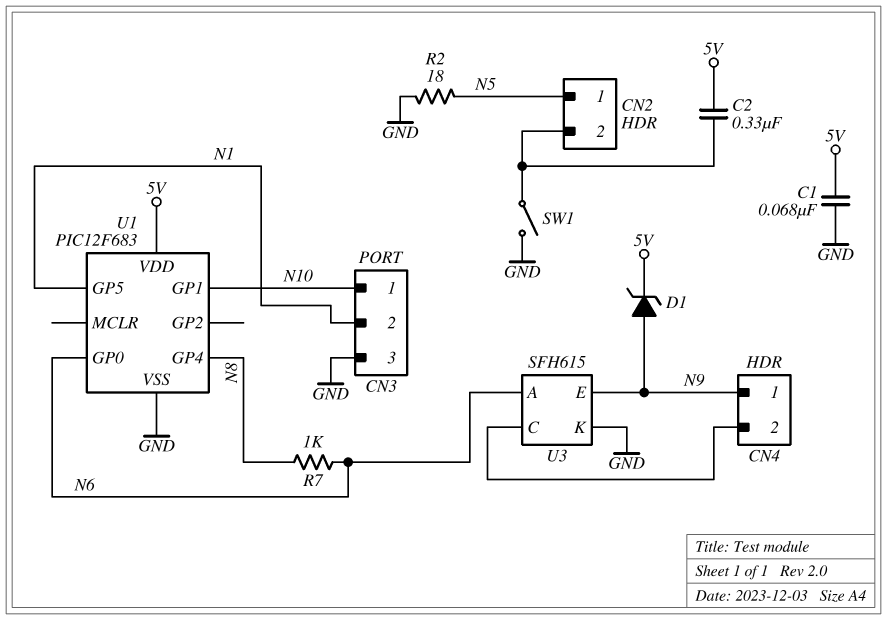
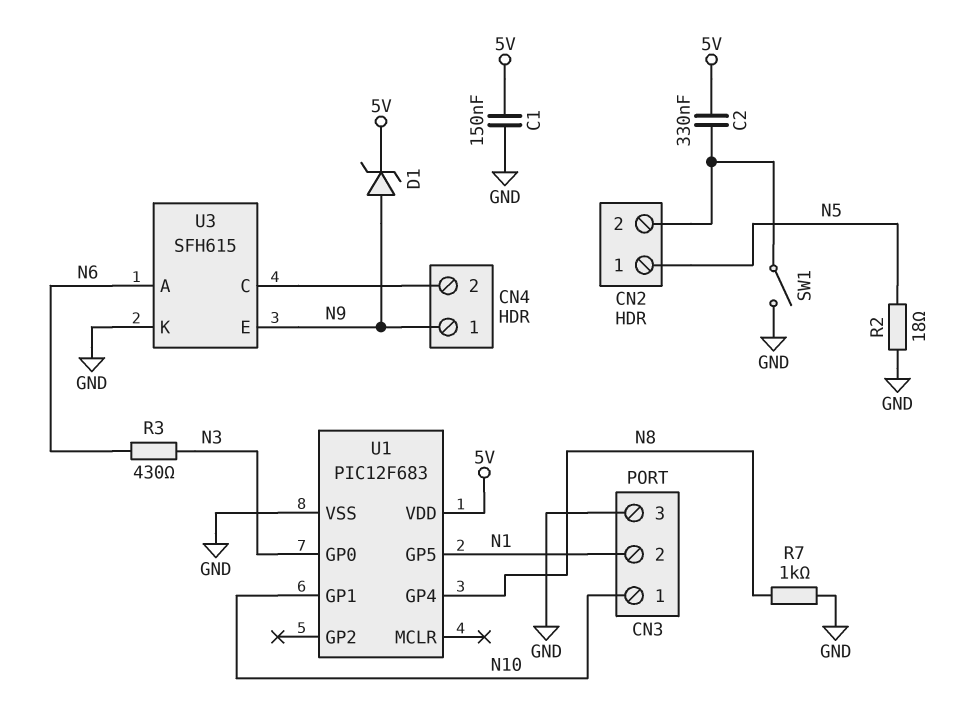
C1: 68nF (5V, GND) -> 150nF (5V, GND)
R3: none -> 430 (N3, N6)
R7: 1k (N6, N8) -> 1k (GND, N8)
U1 pin GP0: N6 -> N3

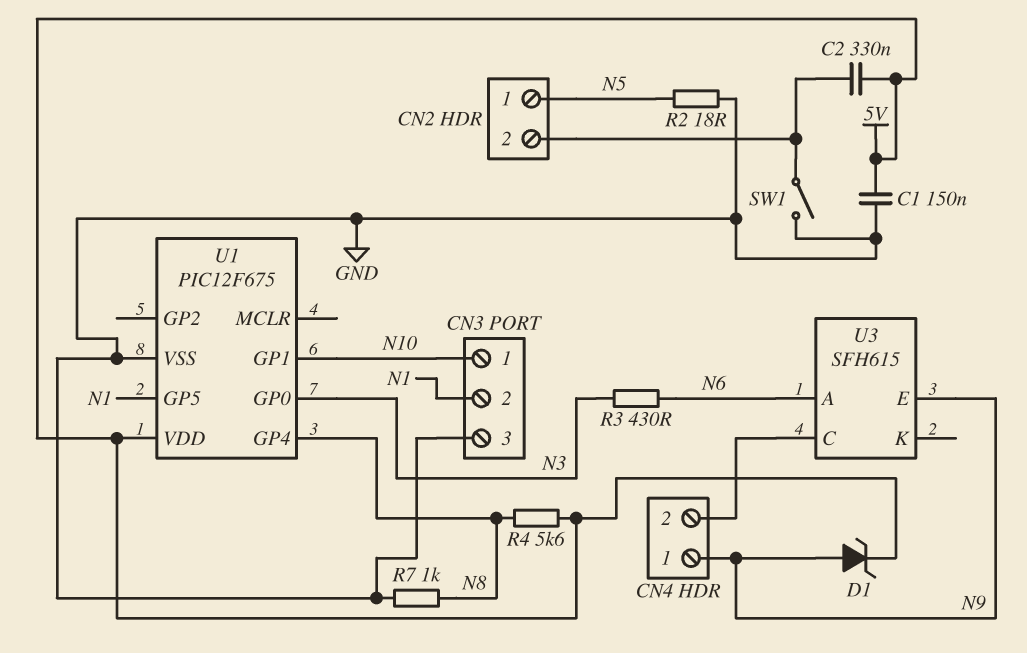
R4: none -> 5.6k (5V, N8)
U1: PIC12F683 -> PIC12F675
U3 pin K: GND -> none

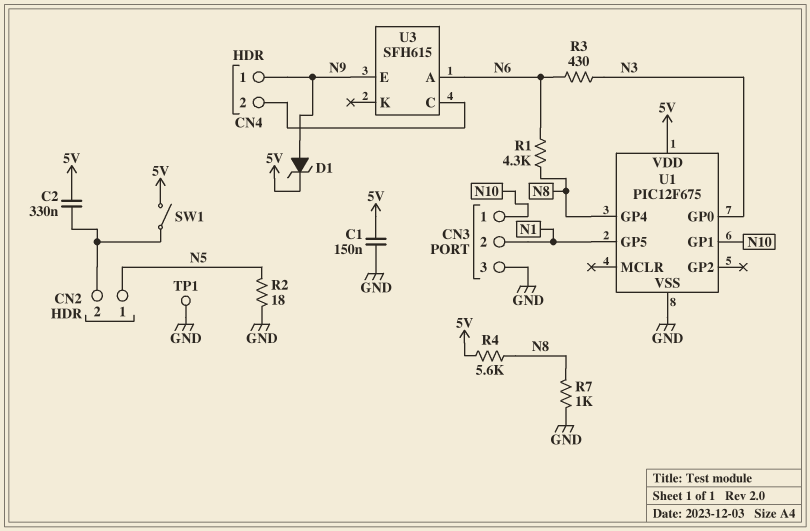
R1: none -> 4.3k (N6, N8)
SW1: switch (CN2/2, GND) -> switch (5V, CN2/2)
TP1: none -> test point (GND)

